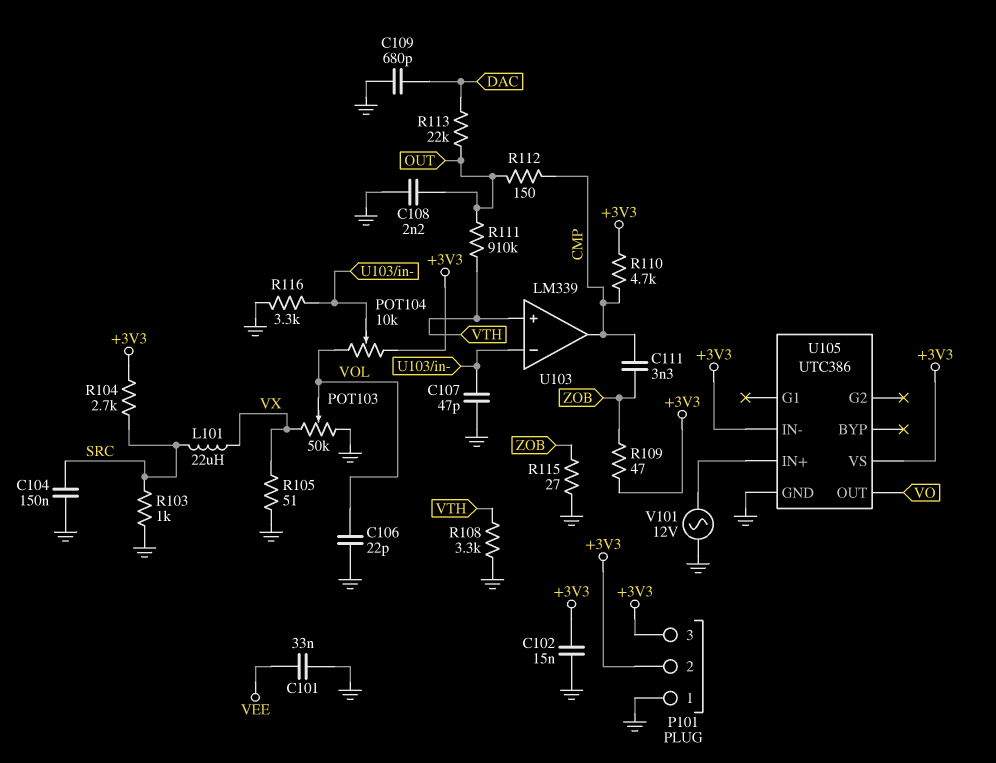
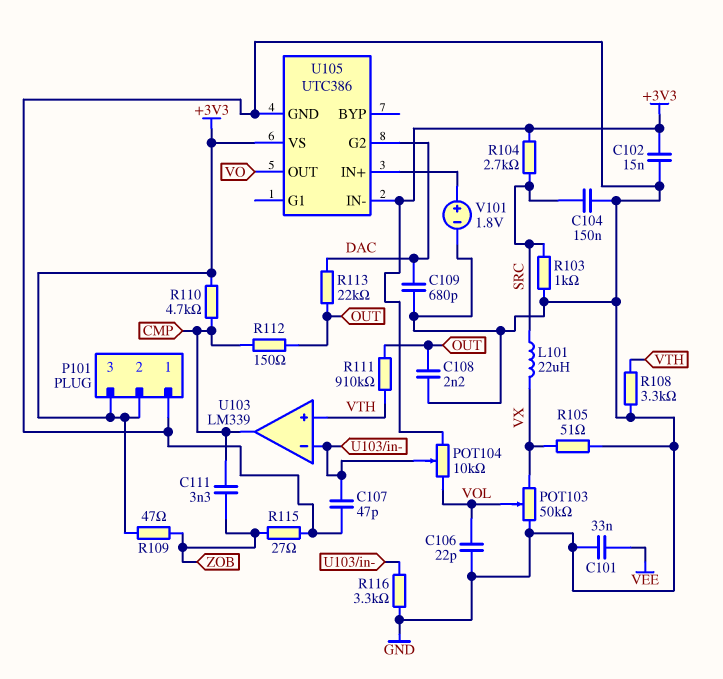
U105 pin G2: none -> DAC
V101: AC 12V (GND, U105/IN+) -> 1.8V (plus U105/IN+, minus GND)

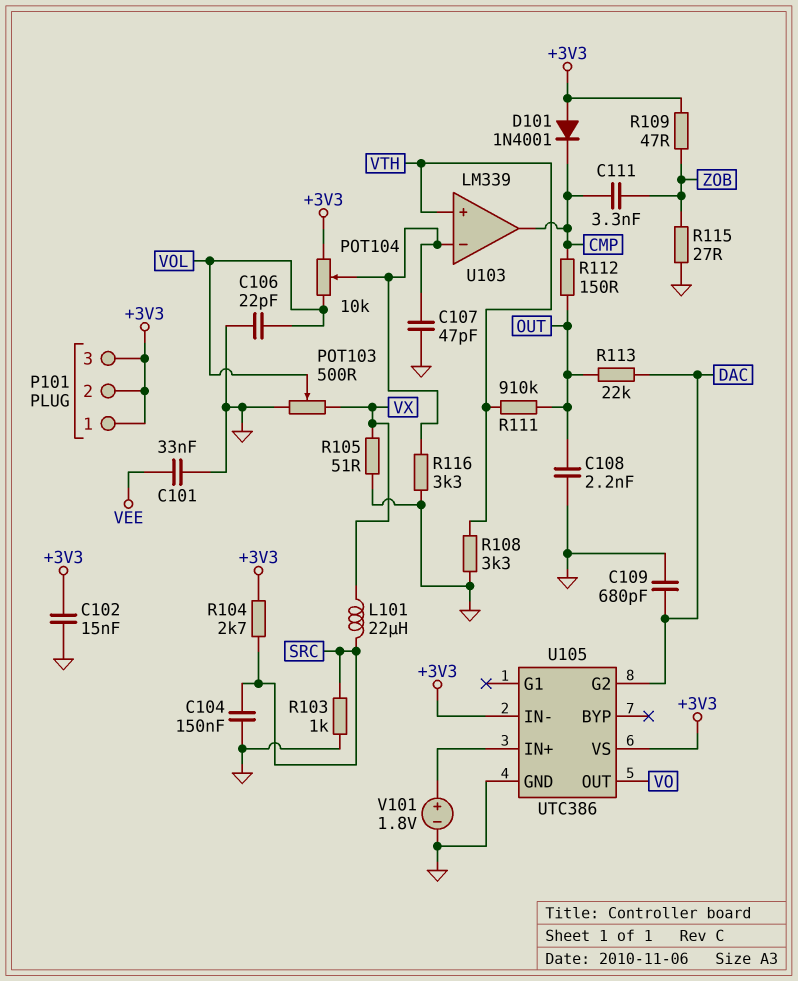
D101: none -> diode 1N4001 (A +3V3, K CMP)
P101 pin 1: GND -> +3V3
POT103: 50k (GND, VX, wiper VOL) -> 500 (GND, VX, wiper VOL)
R110: 4.7k (+3V3, CMP) -> none

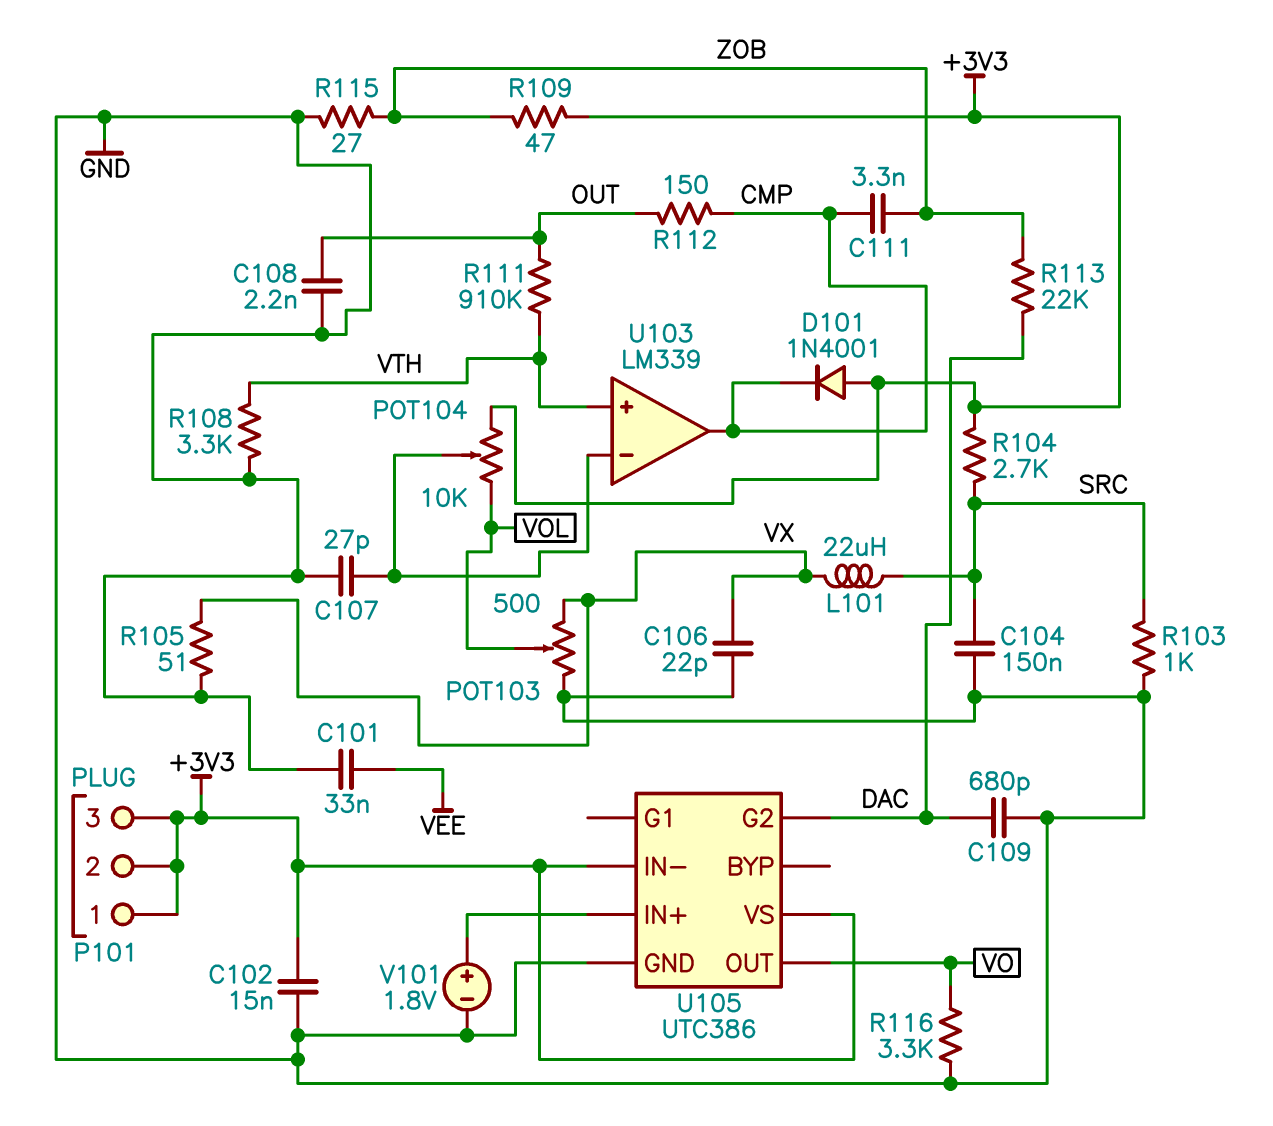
C106: 22pF (GND, VOL) -> 22pF (GND, VX)
C107: 47pF (GND, U103/in-) -> 27pF (GND, U103/in-)
R113: 22k (DAC, OUT) -> 22k (DAC, ZOB)
R116: 3.3k (GND, U103/in-) -> 3.3k (GND, VO)

